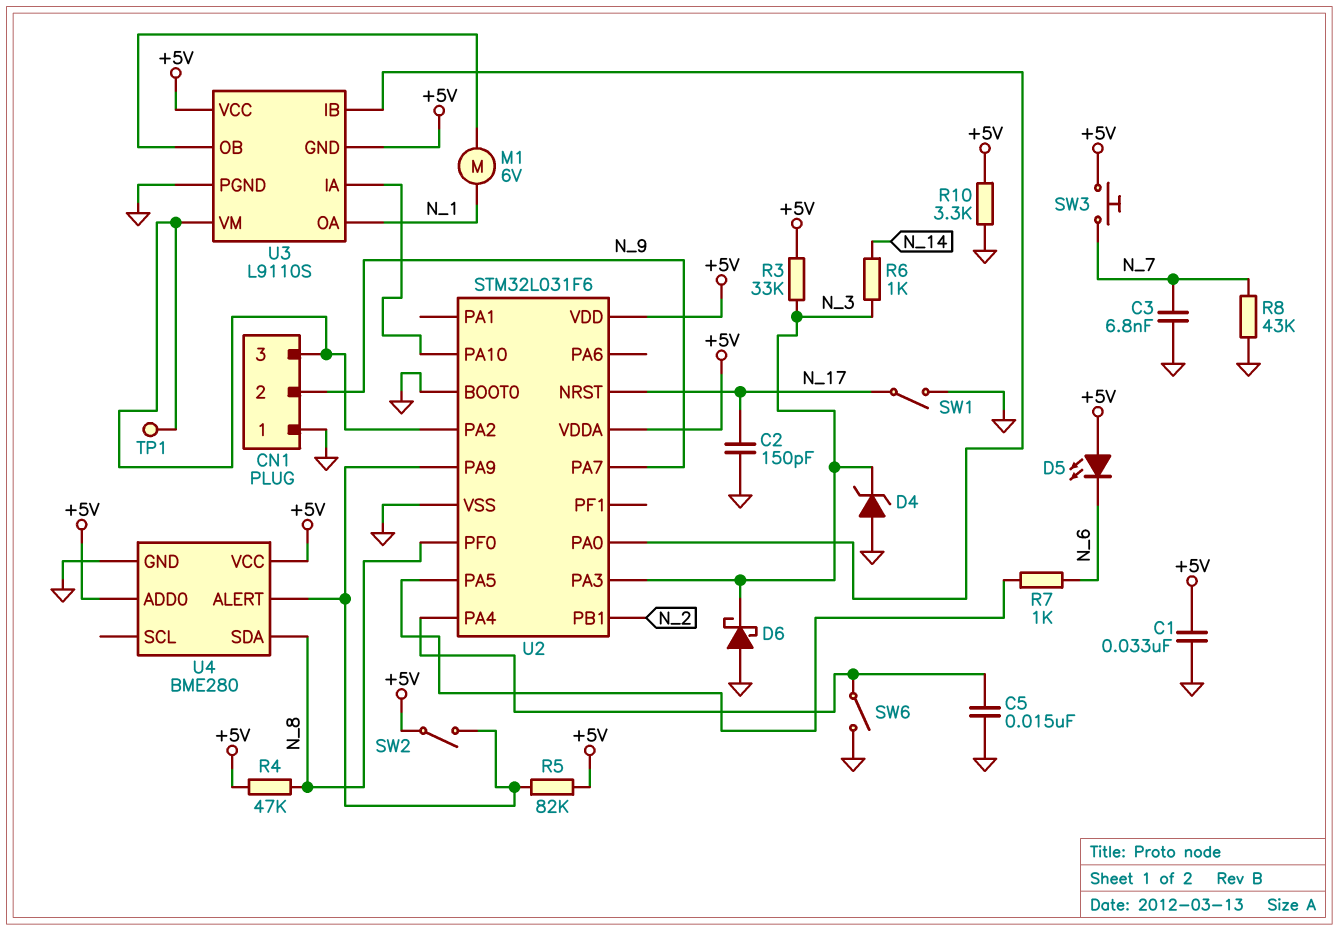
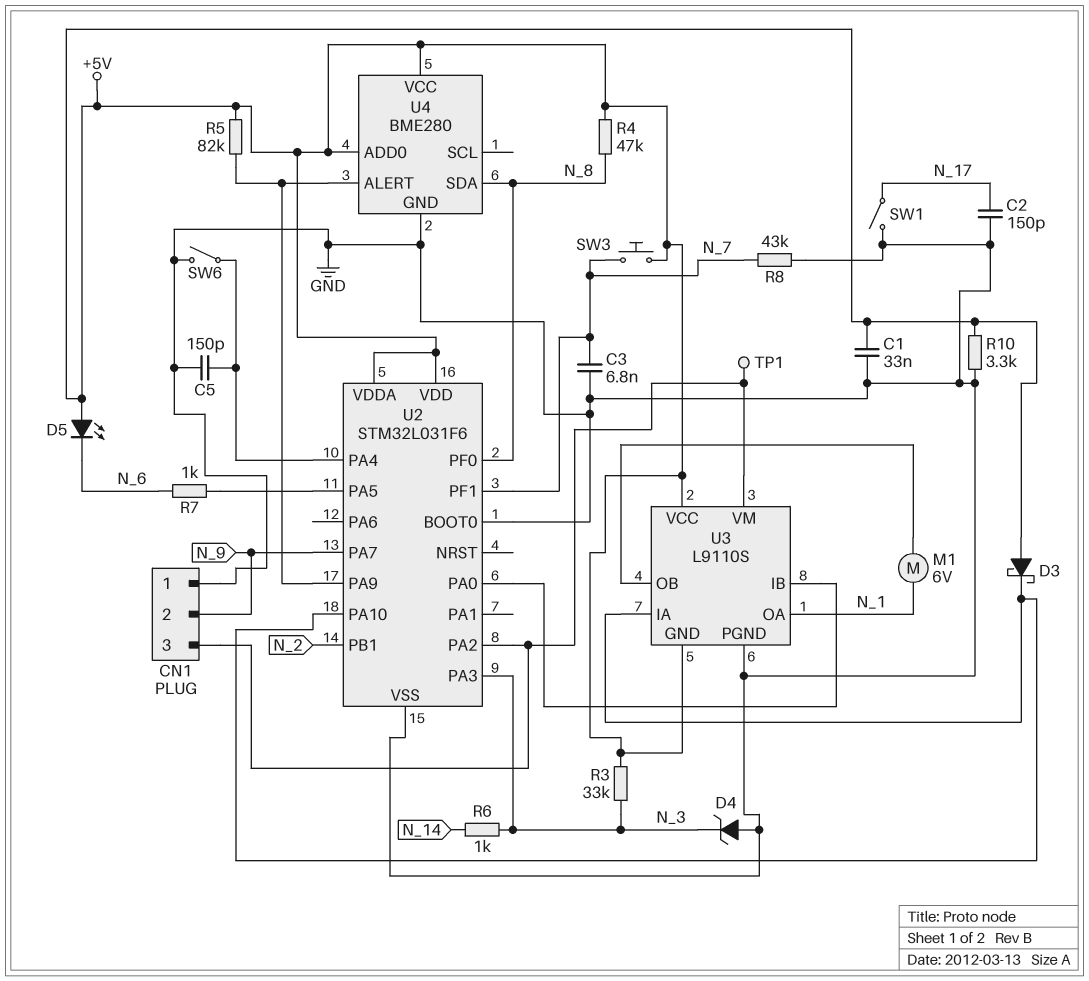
C5: 15nF (GND, U2/PA4) -> 150pF (GND, U2/PA4)
D3: none -> schottky (A +5V, K U2/PA10)
D6: schottky (A GND, K N_3) -> none
SW2: switch (+5V, U2/PA9) -> none
U2 pin NRST: N_17 -> none
U2 pin PF1: none -> N_7

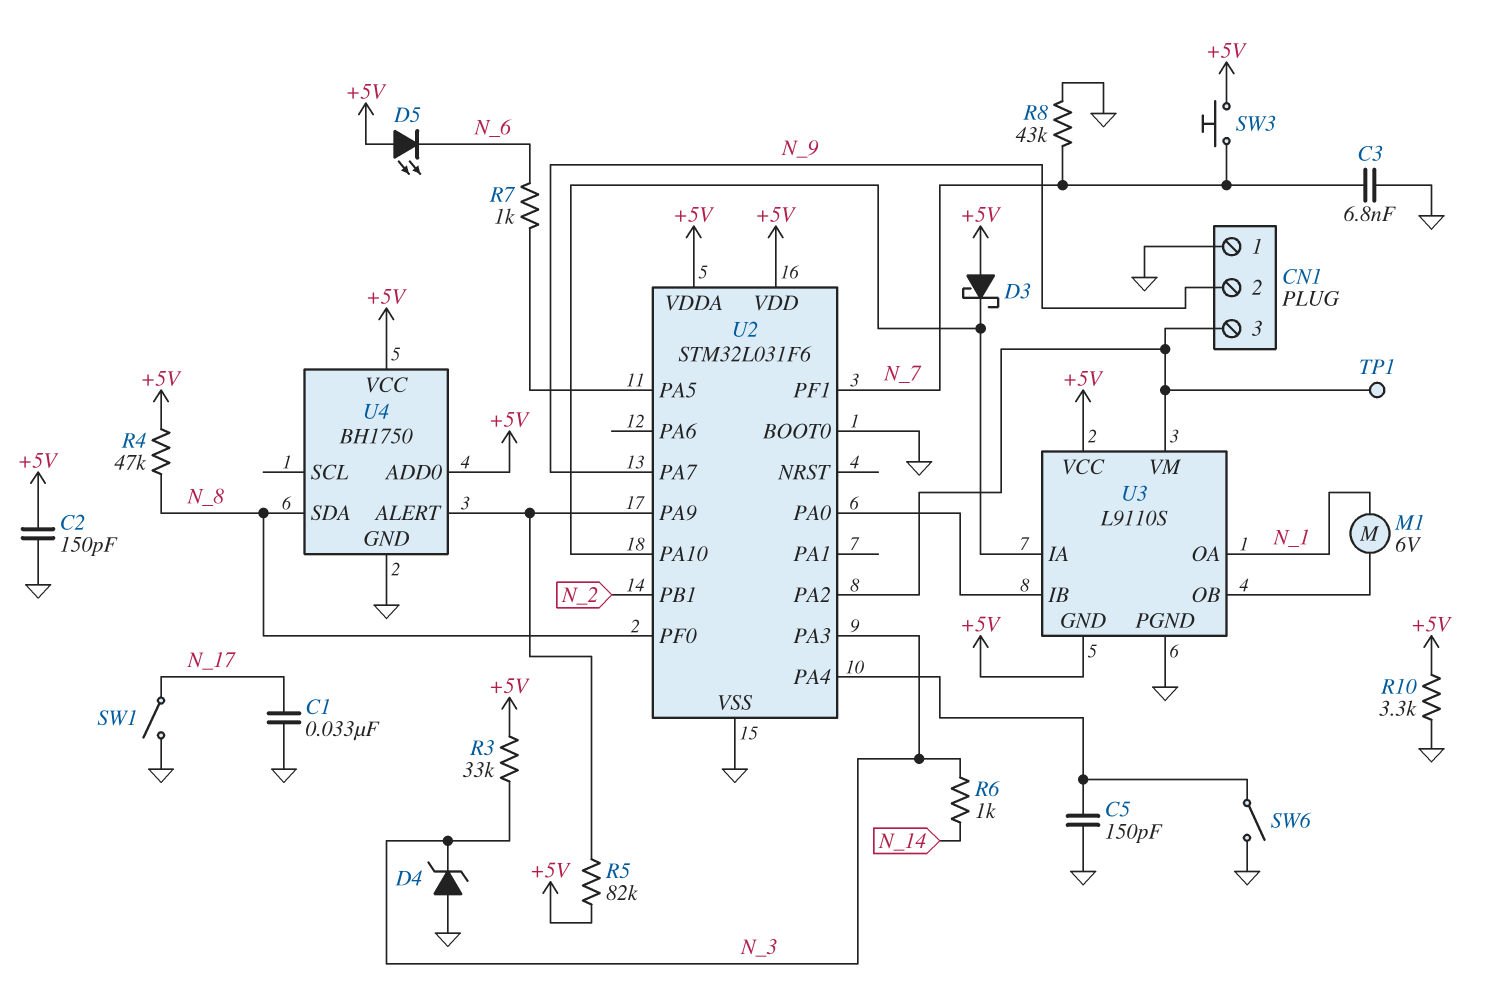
C1: 33nF (+5V, GND) -> 33nF (GND, N_17)
C2: 150pF (GND, N_17) -> 150pF (+5V, GND)
U4: BME280 -> BH1750

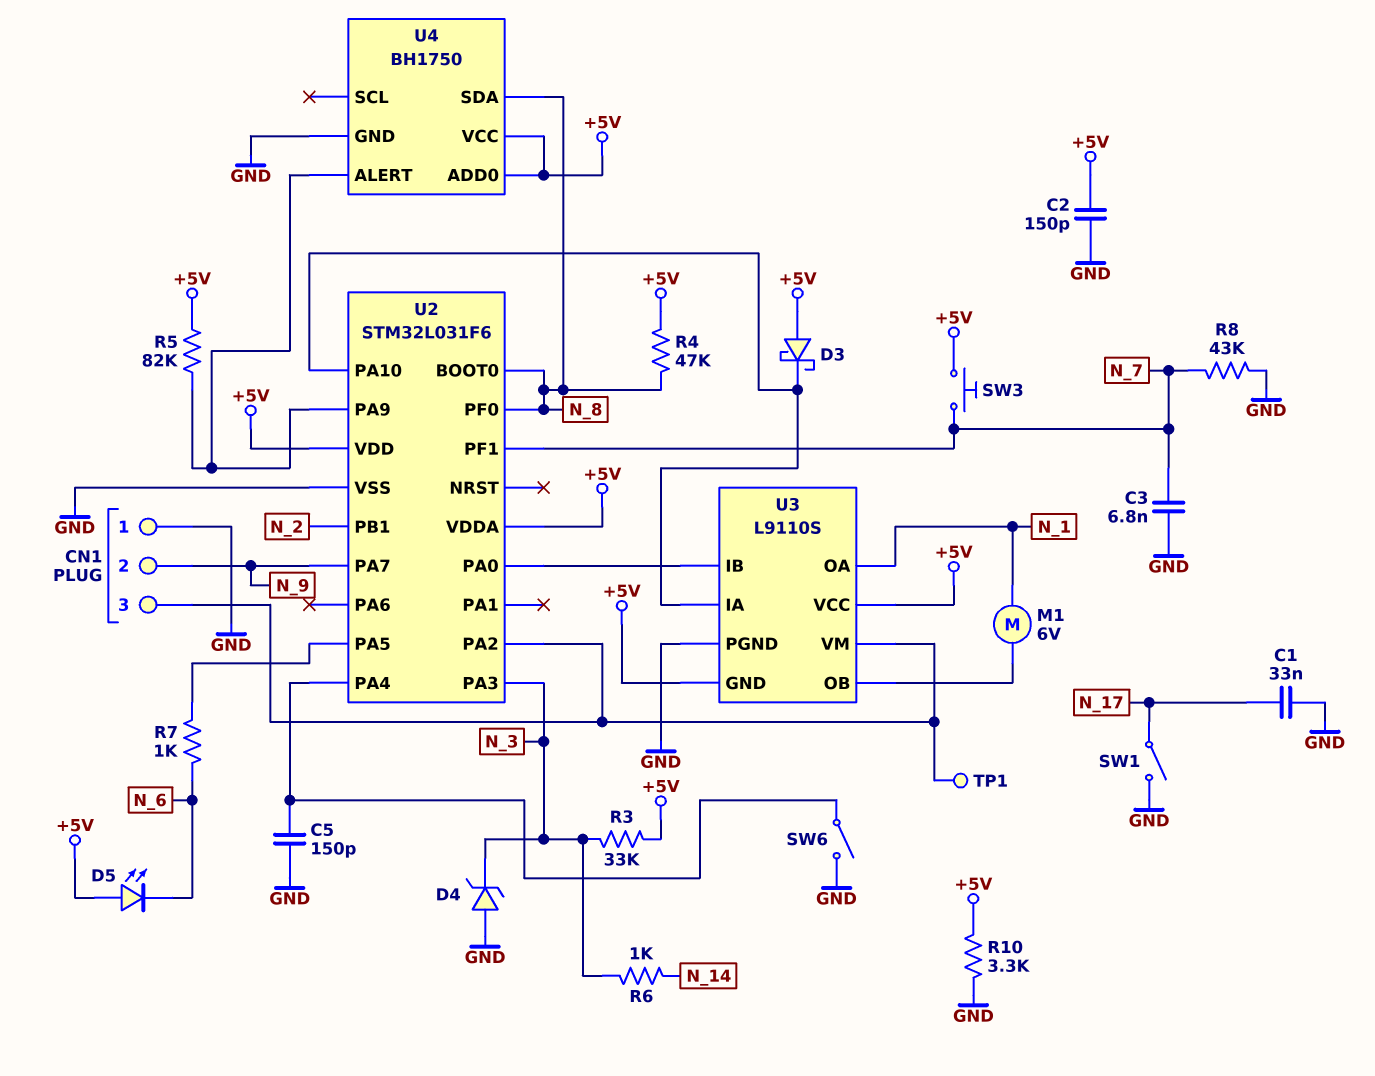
U2 pin BOOT0: GND -> N_8

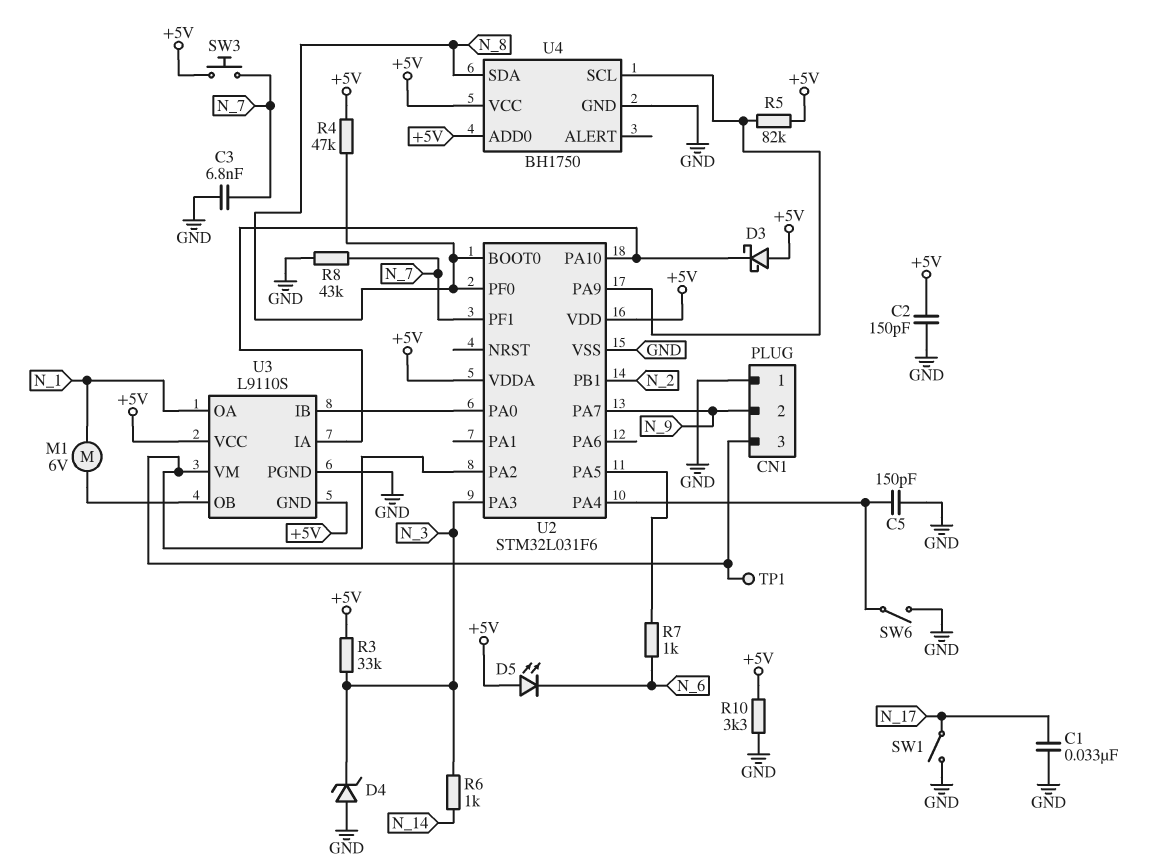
U4 pin ALERT: U2/PA9 -> none
U4 pin SCL: none -> U2/PA9

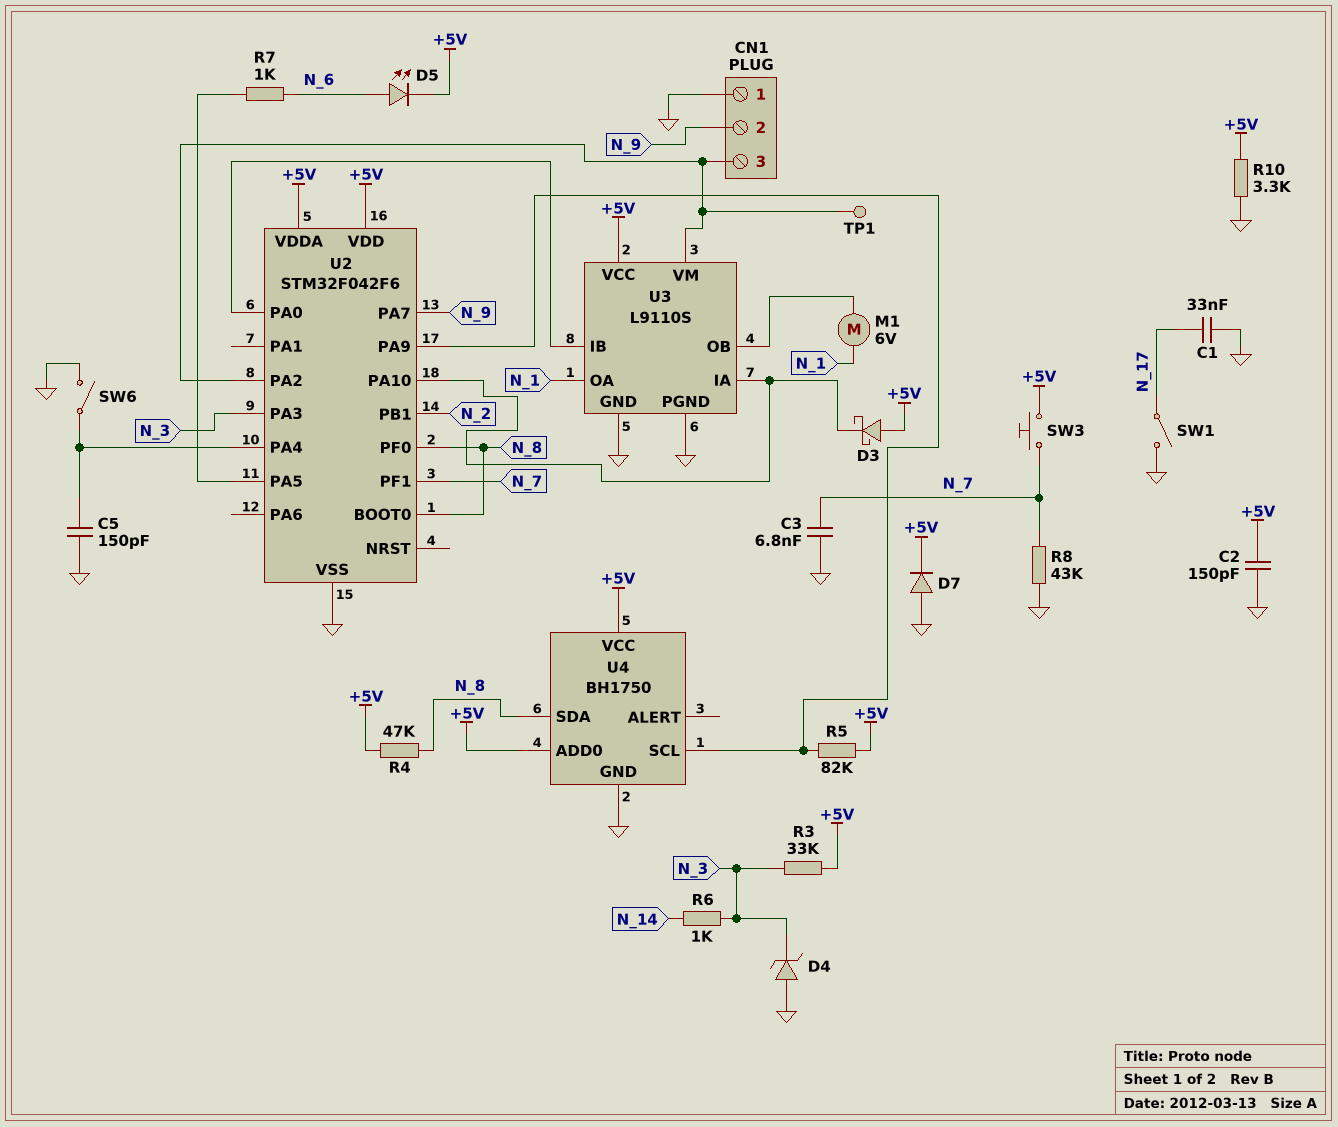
D5: LED (A +5V, K N_6) -> LED (A N_6, K +5V)
D7: none -> diode (A GND, K +5V)
U2: STM32L031F6 -> STM32F042F6
U3 pin GND: +5V -> GND

